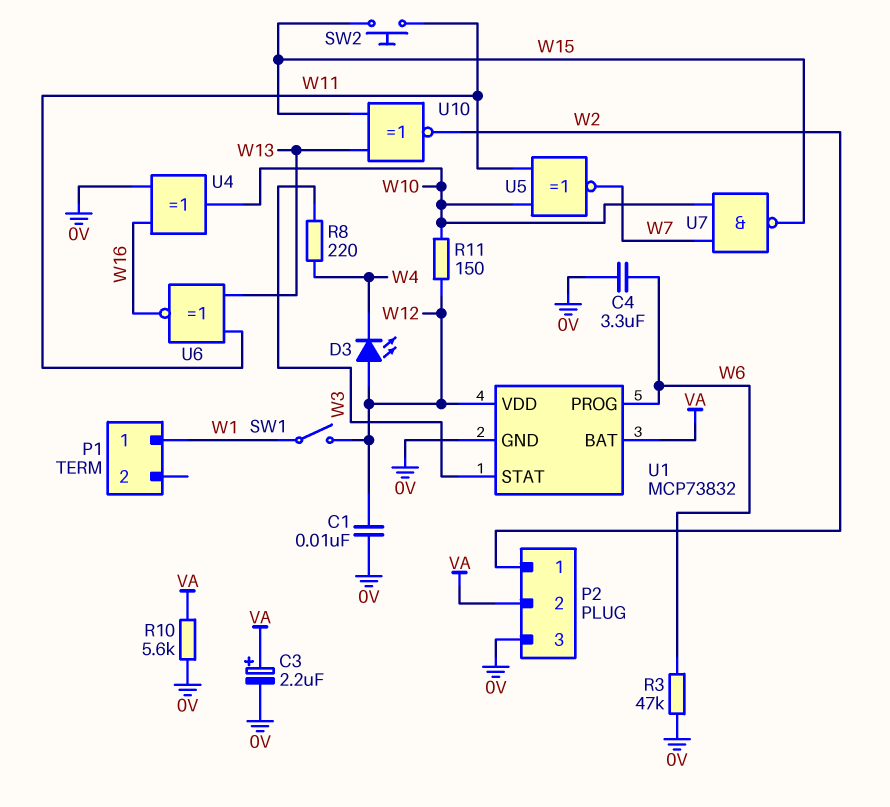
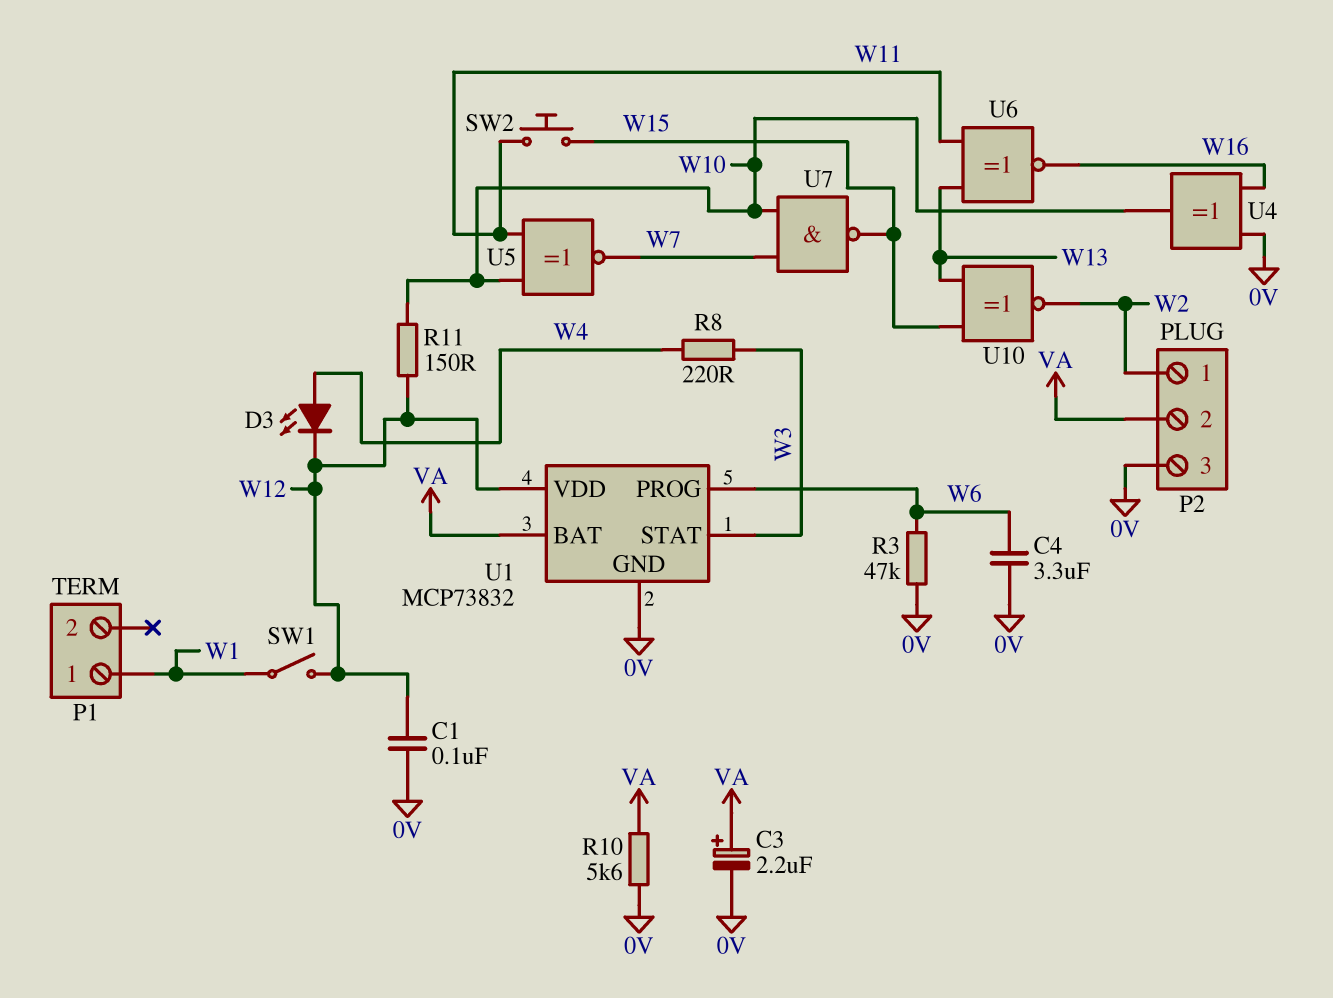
C1: 10nF (0V, W12) -> 100nF (0V, W12)
D3: LED (A W12, K W4) -> LED (A W4, K W12)

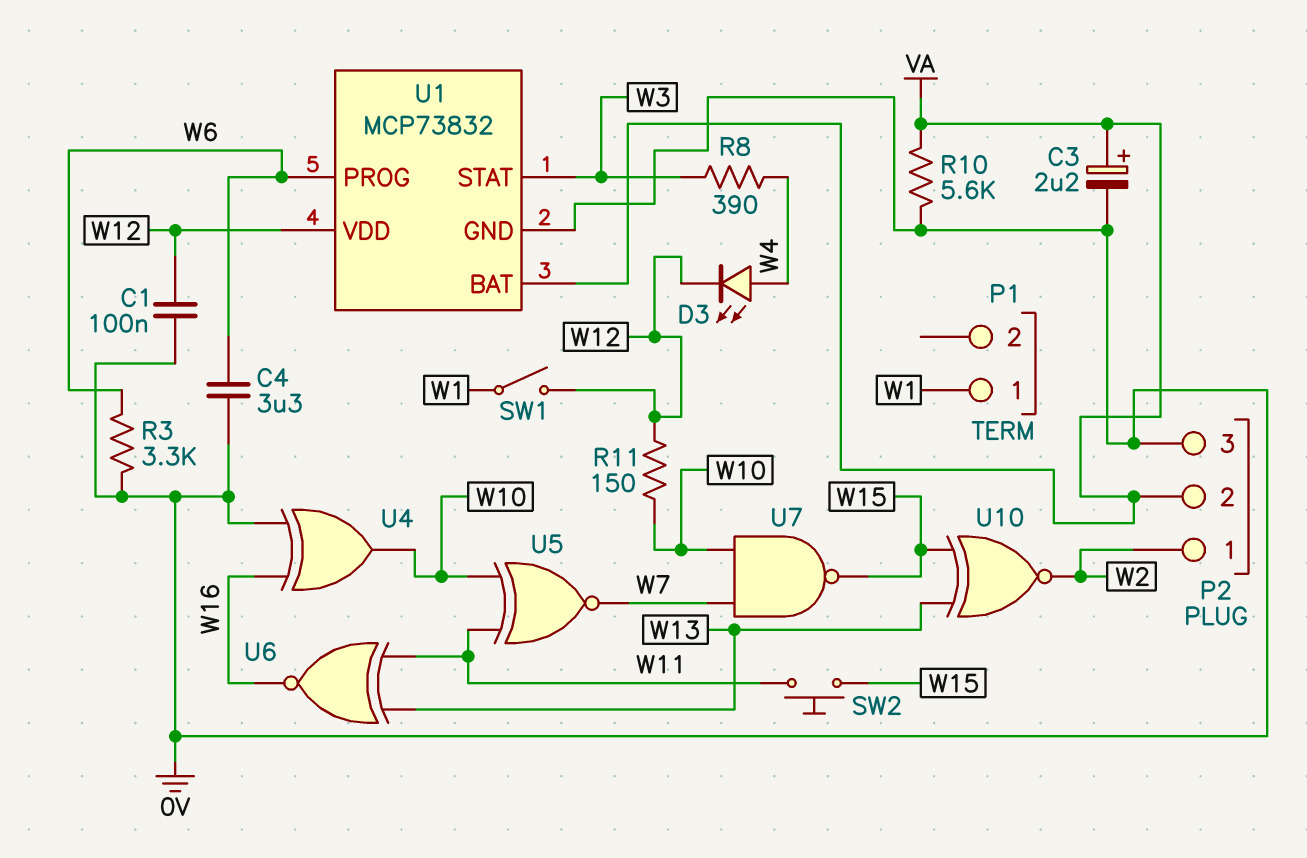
R3: 47k (0V, W6) -> 3.3k (0V, W6)
R8: 220 (W3, W4) -> 390 (W3, W4)

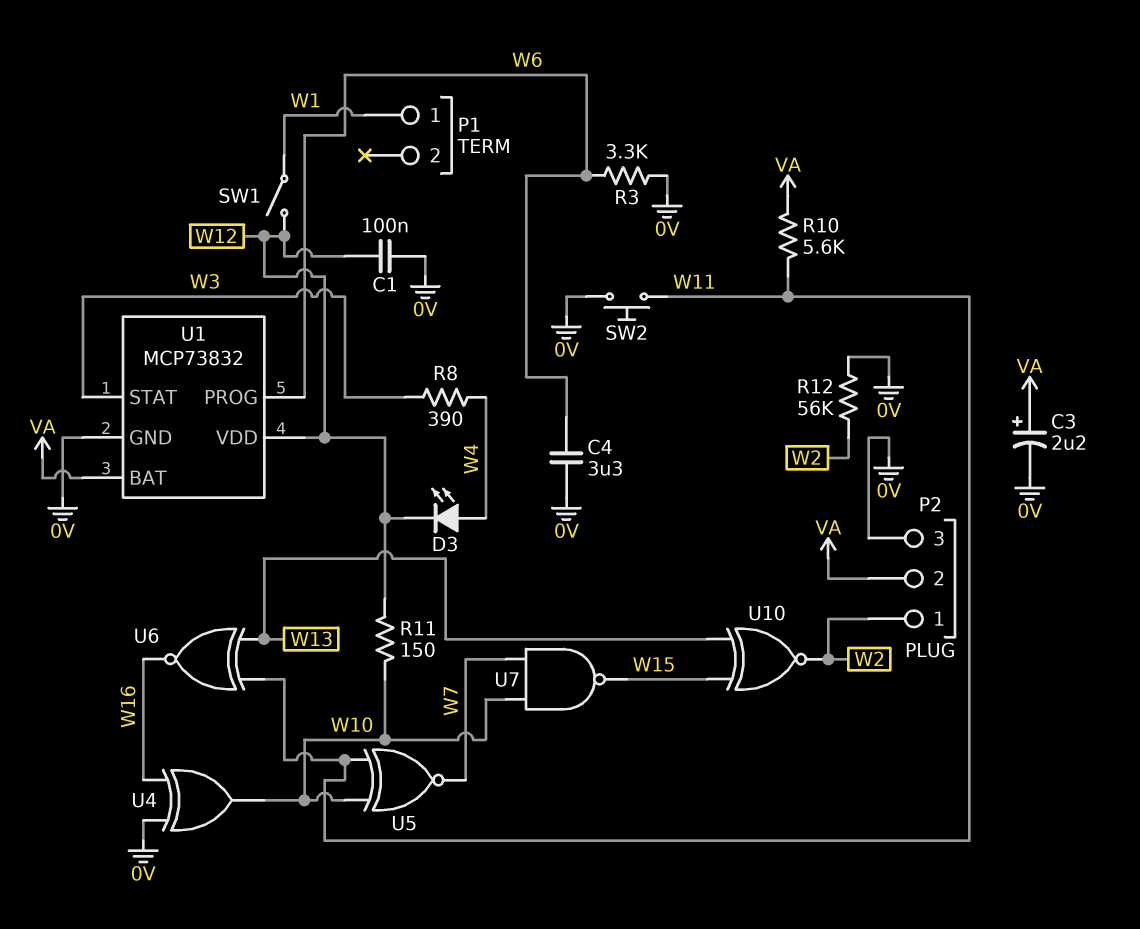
R10: 5.6k (0V, VA) -> 5.6k (VA, W11)
R12: none -> 56k (0V, W2)
SW2: button (W11, W15) -> button (0V, W11)

